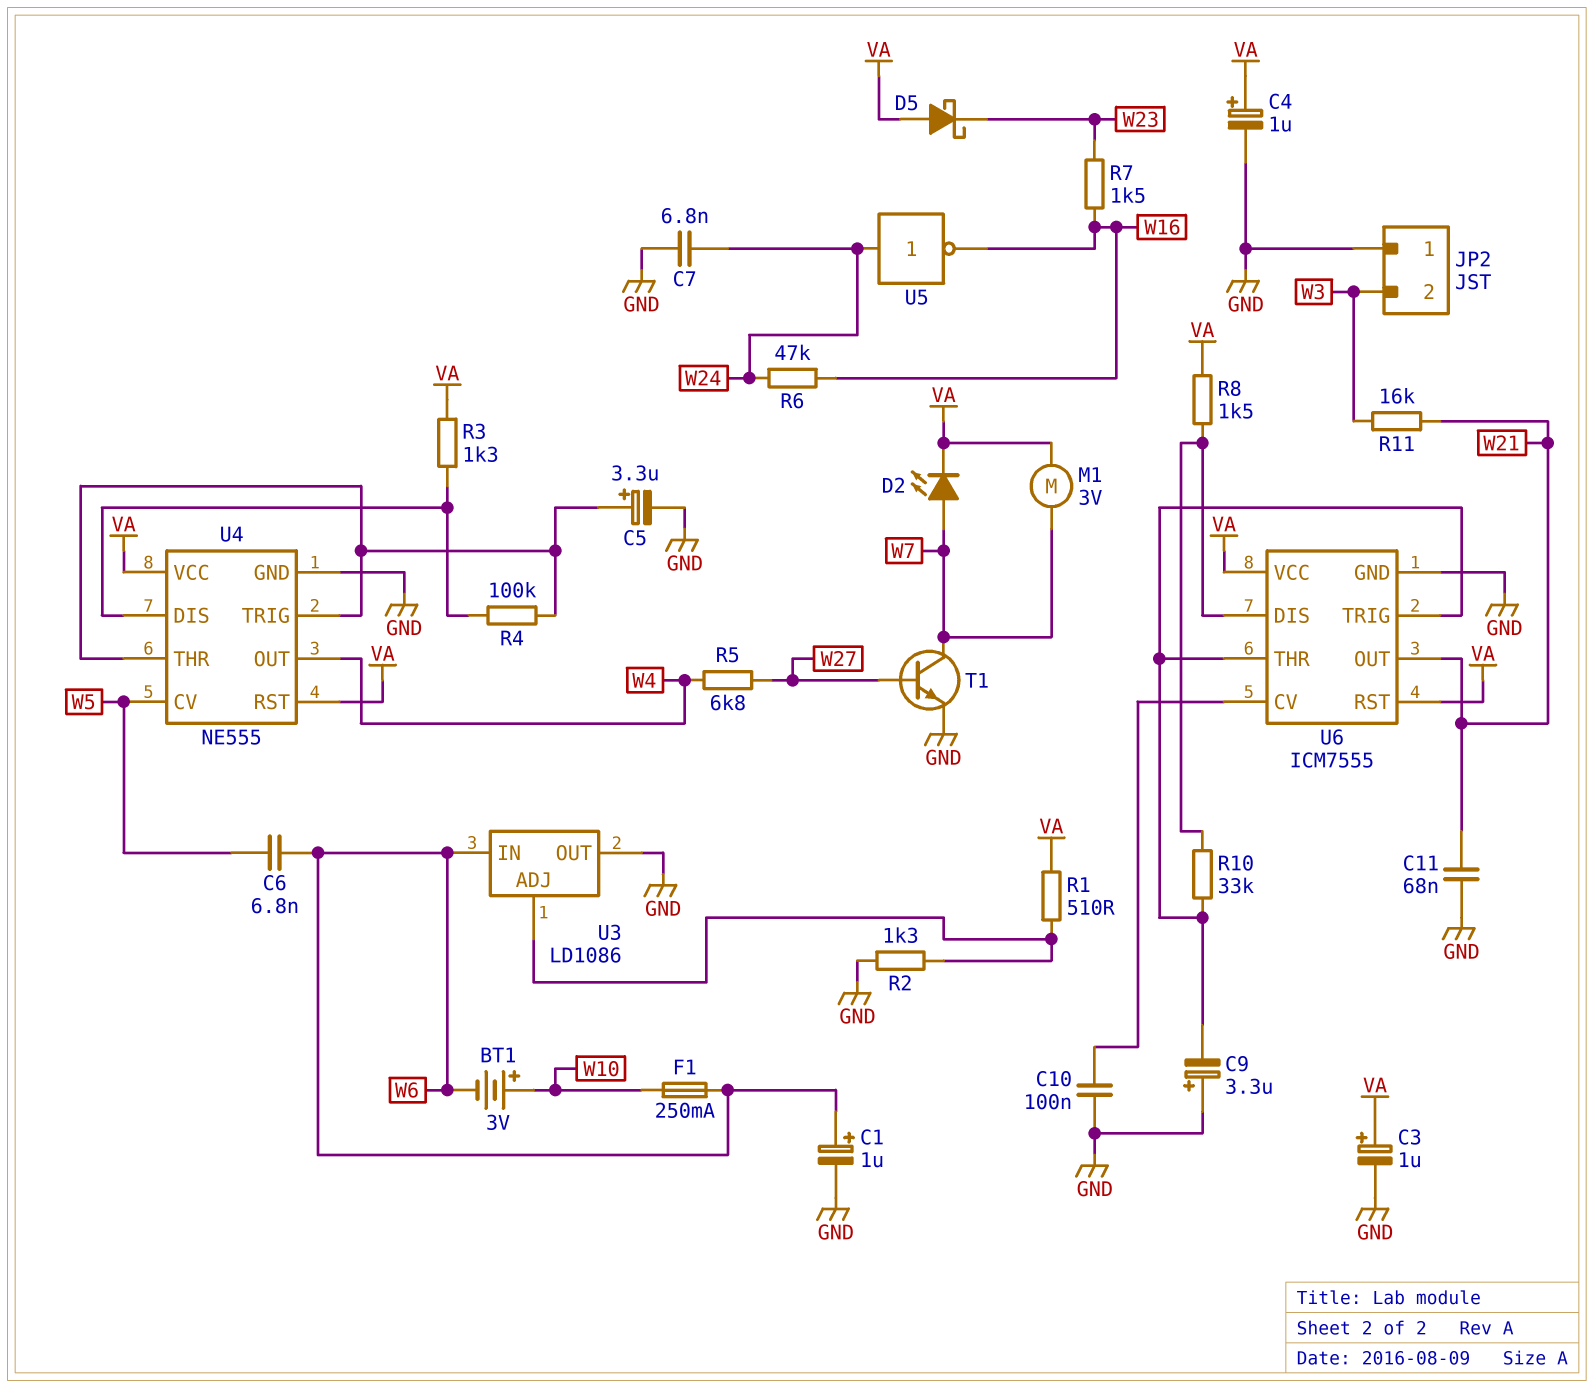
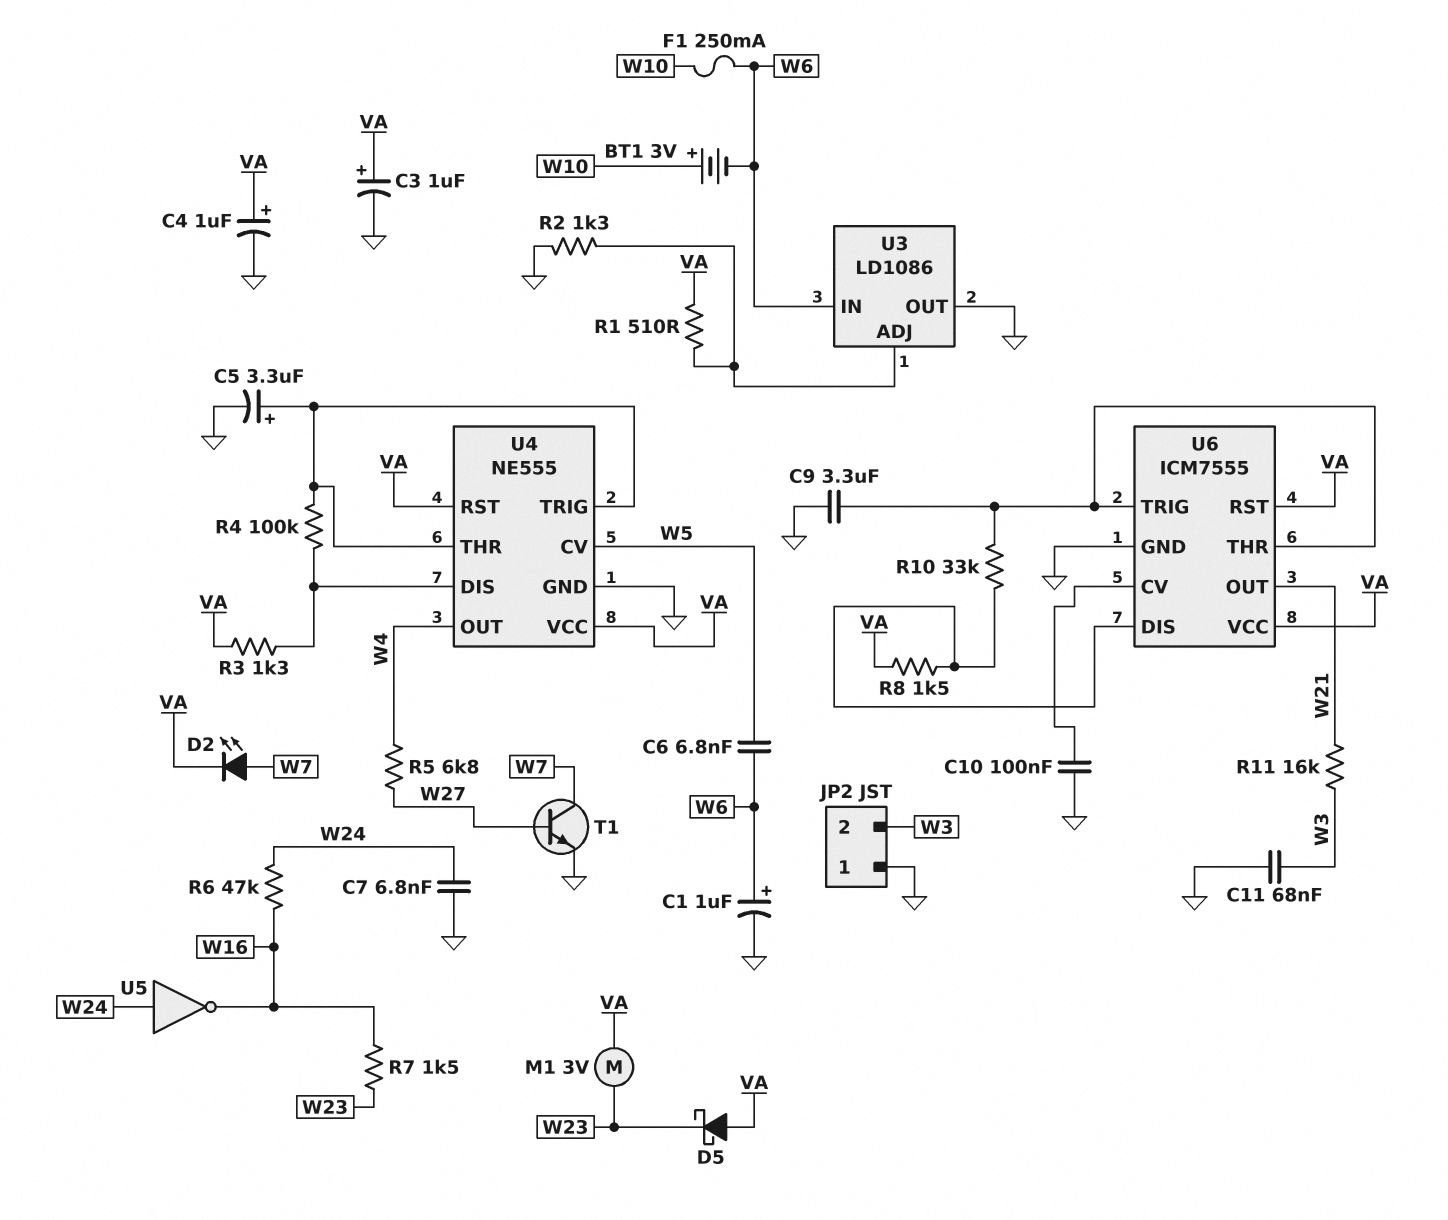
C9: 3.3uF (plus GND, minus U6/THR) -> 3.3uF (GND, U6/THR)
C11: 68nF (GND, W21) -> 68nF (GND, W3)
M1: motor 3V (VA, W7) -> motor 3V (VA, W23)

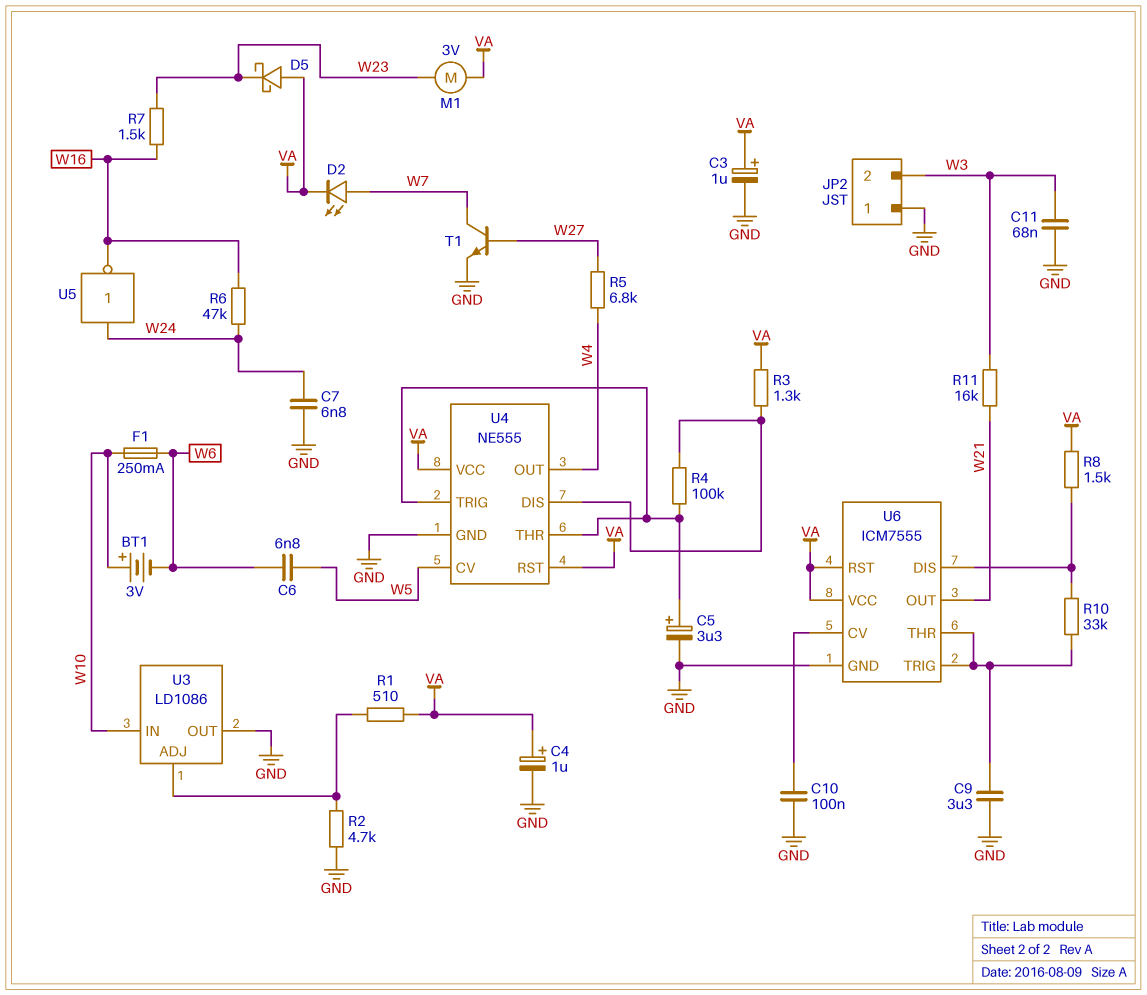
C1: 1uF (plus W6, minus GND) -> none
R2: 1.3k (GND, U3/ADJ) -> 4.7k (GND, U3/ADJ)
U3 pin IN: W6 -> W10

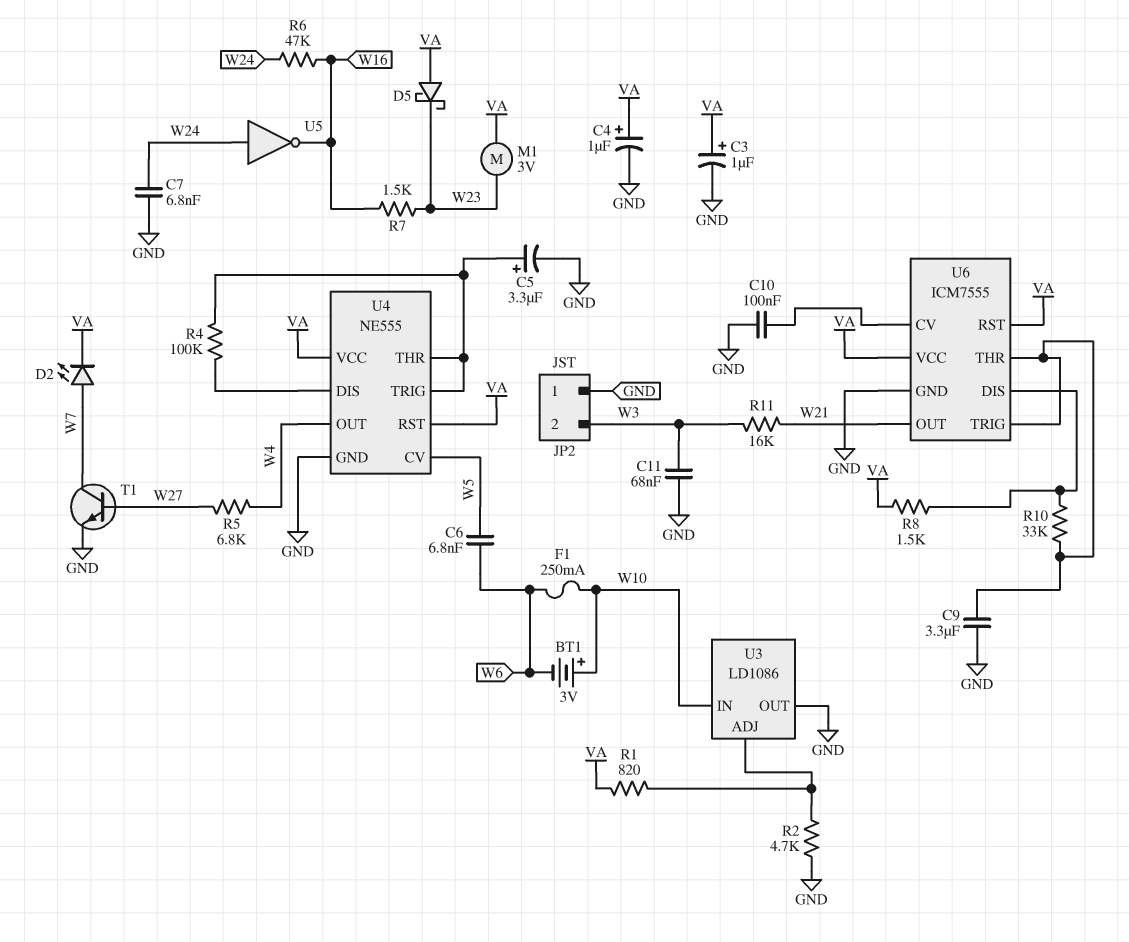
R1: 510 (U3/ADJ, VA) -> 820 (U3/ADJ, VA)
R3: 1.3k (U4/DIS, VA) -> none

